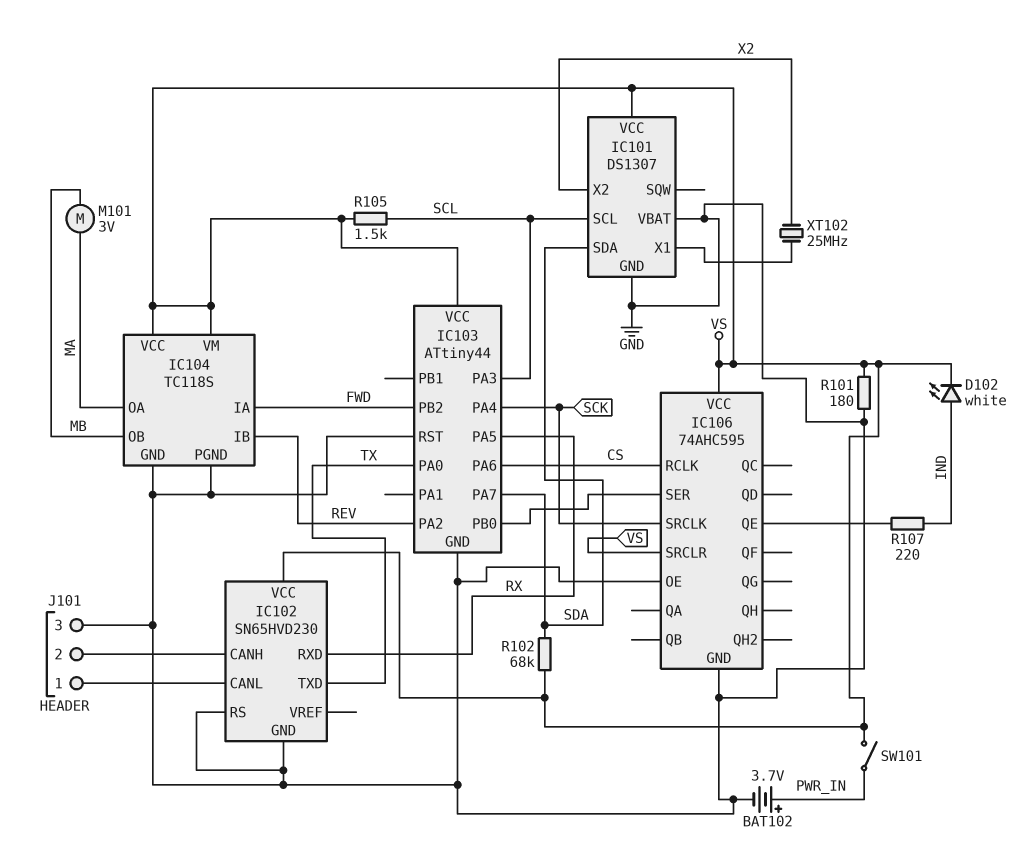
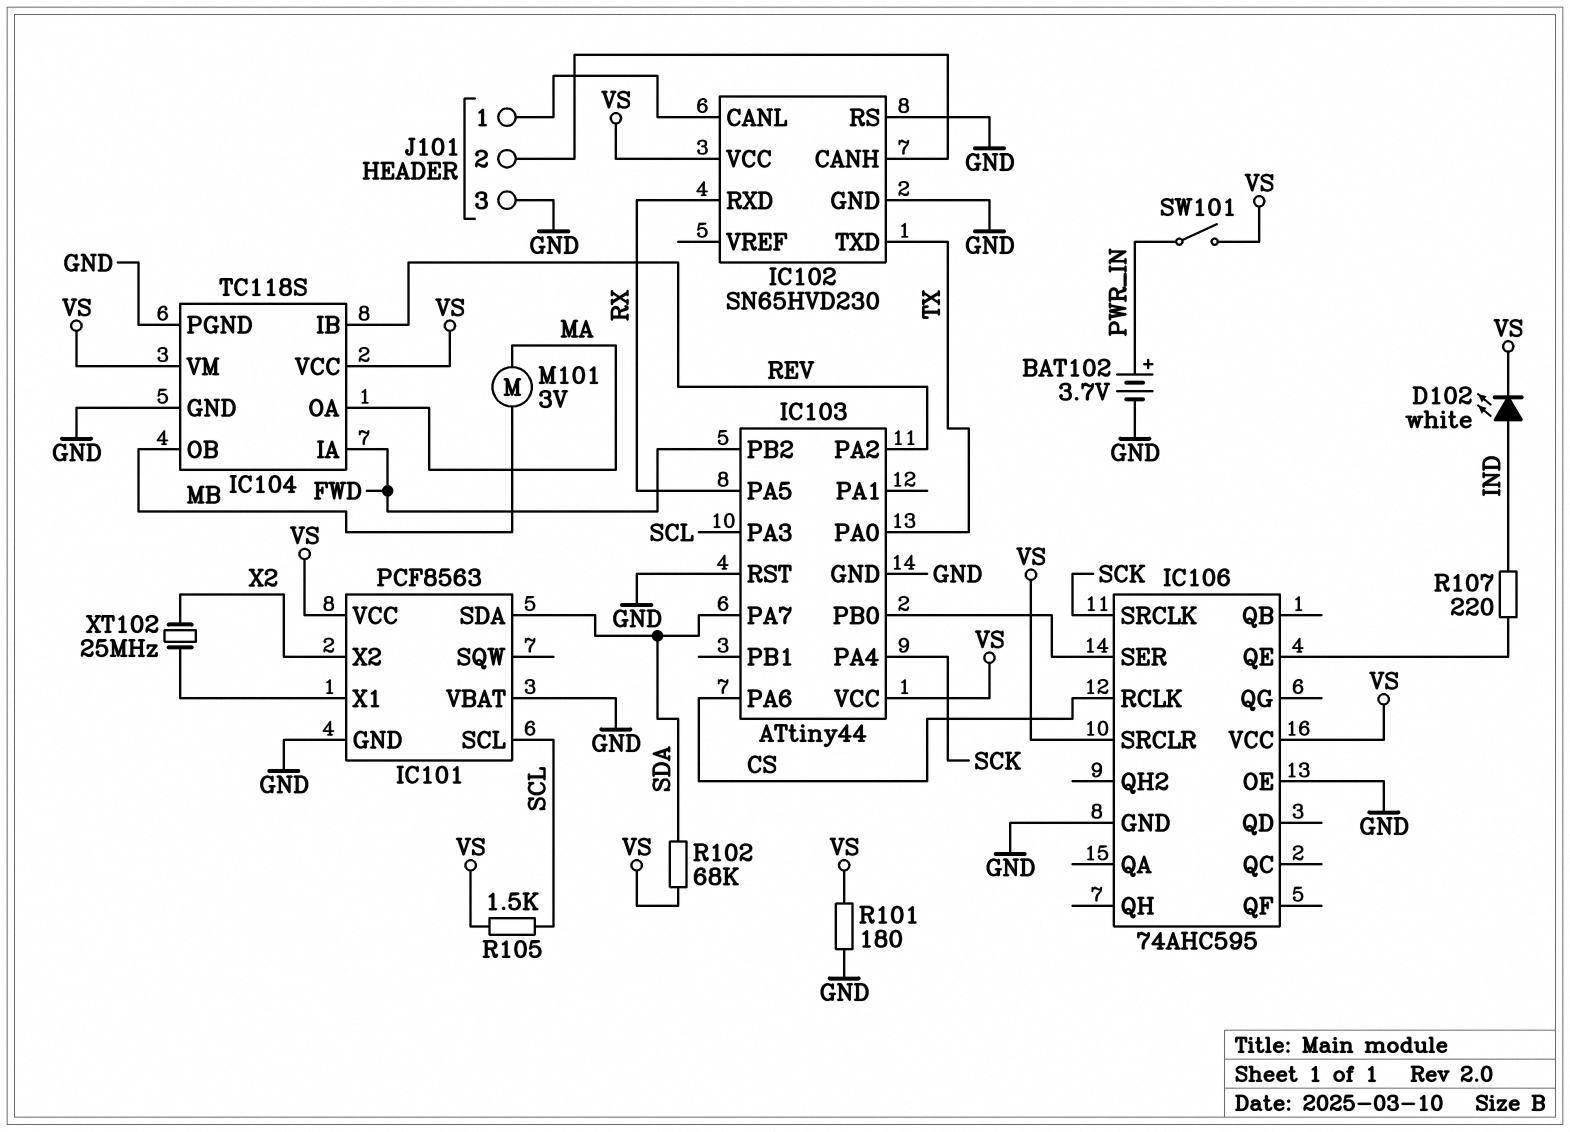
IC101: DS1307 -> PCF8563

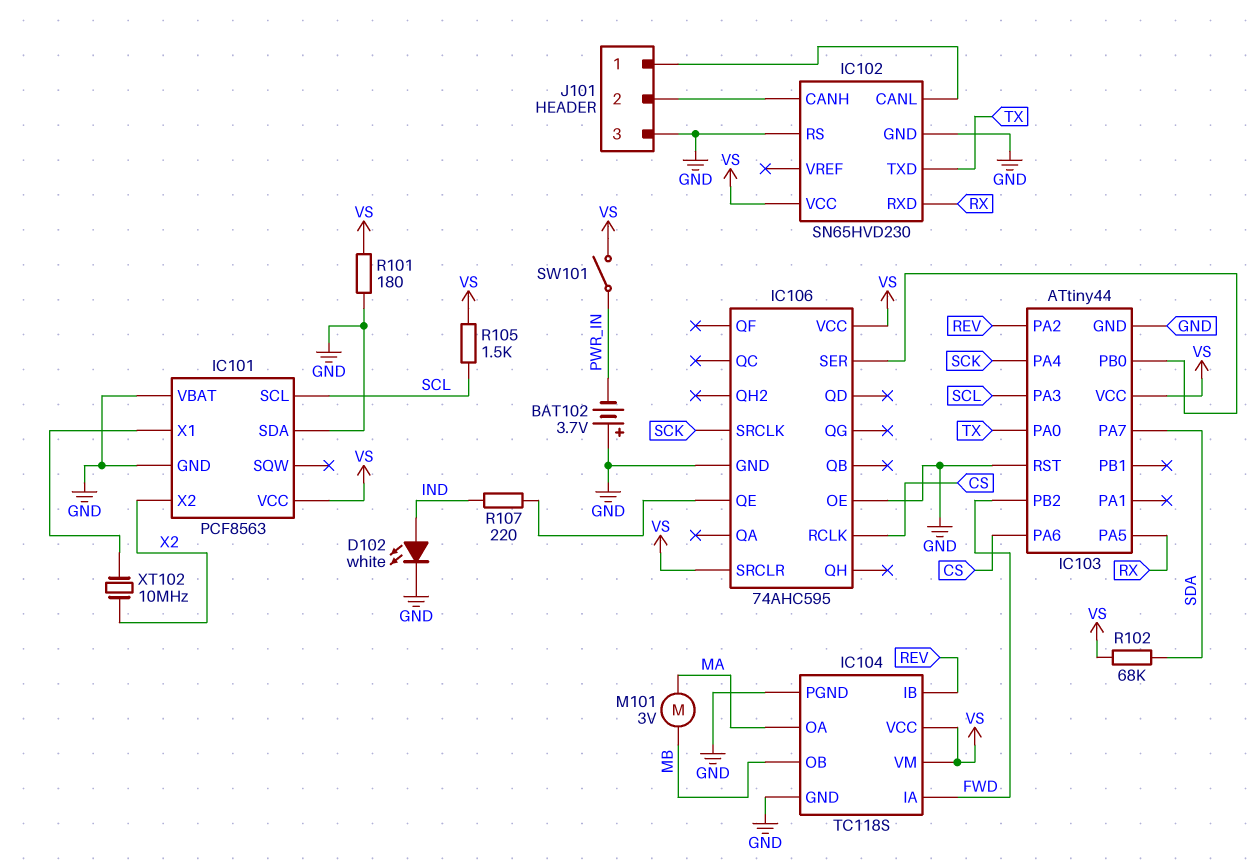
BAT102: 3.7V (plus PWR_IN, minus GND) -> 3.7V (plus GND, minus PWR_IN)
D102: LED white (A IND, K VS) -> LED white (A IND, K GND)
IC101 pin SDA: SDA -> GND
XT102: 25MHz (IC101/X1, X2) -> 10MHz (IC101/X1, X2)

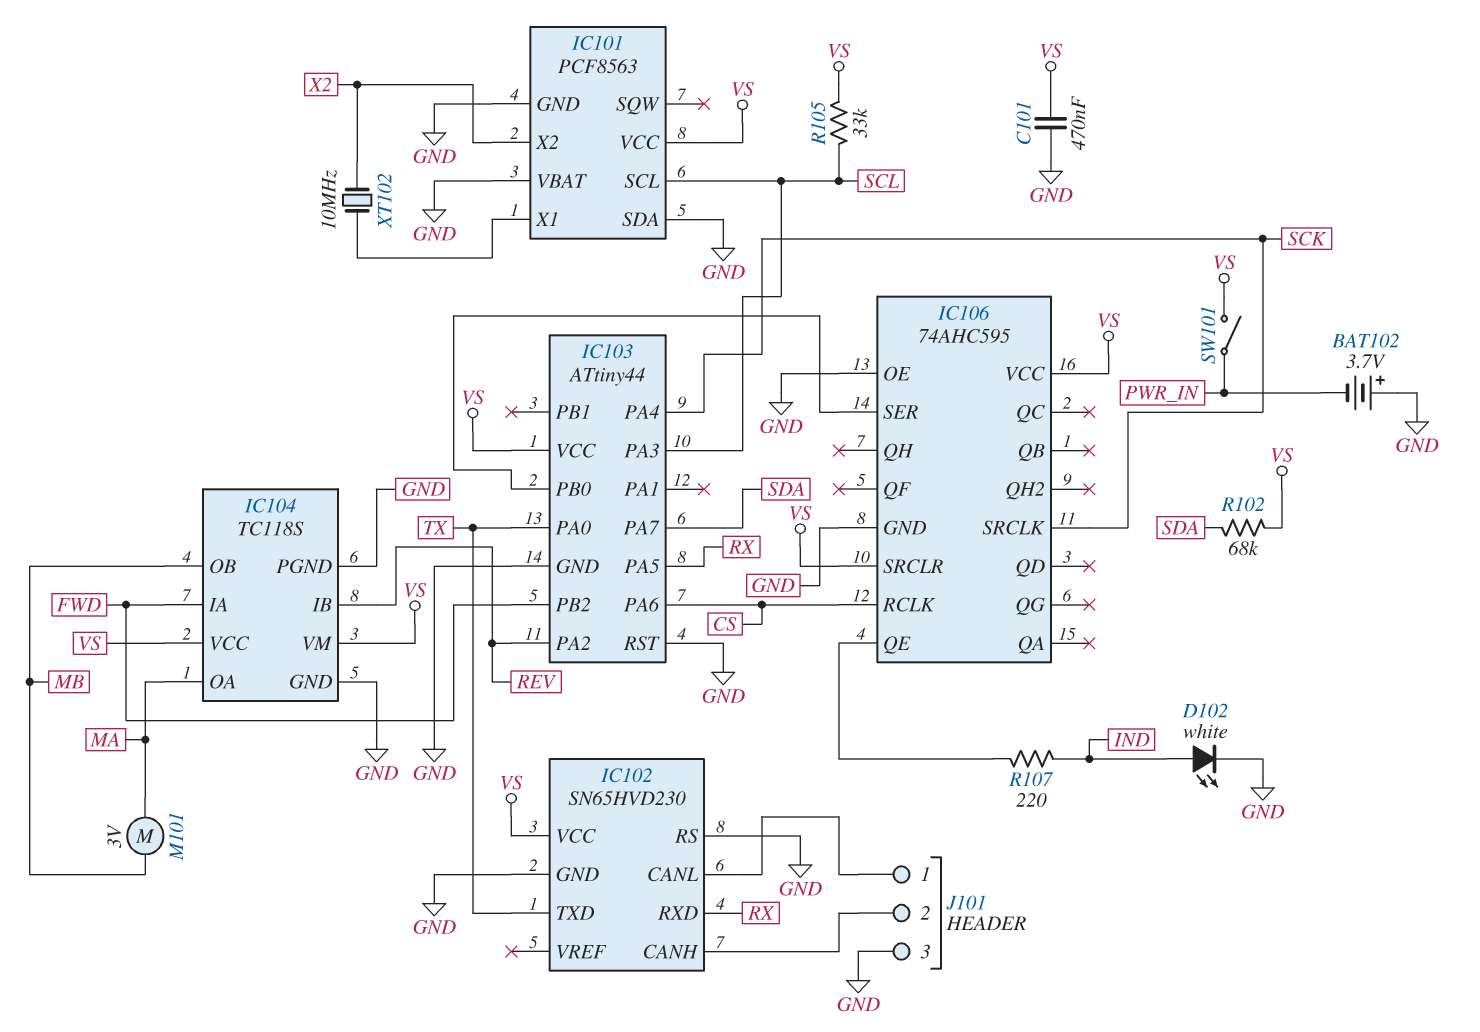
C101: none -> 470nF (GND, VS)
R101: 180 (GND, VS) -> none
R105: 1.5k (SCL, VS) -> 33k (SCL, VS)

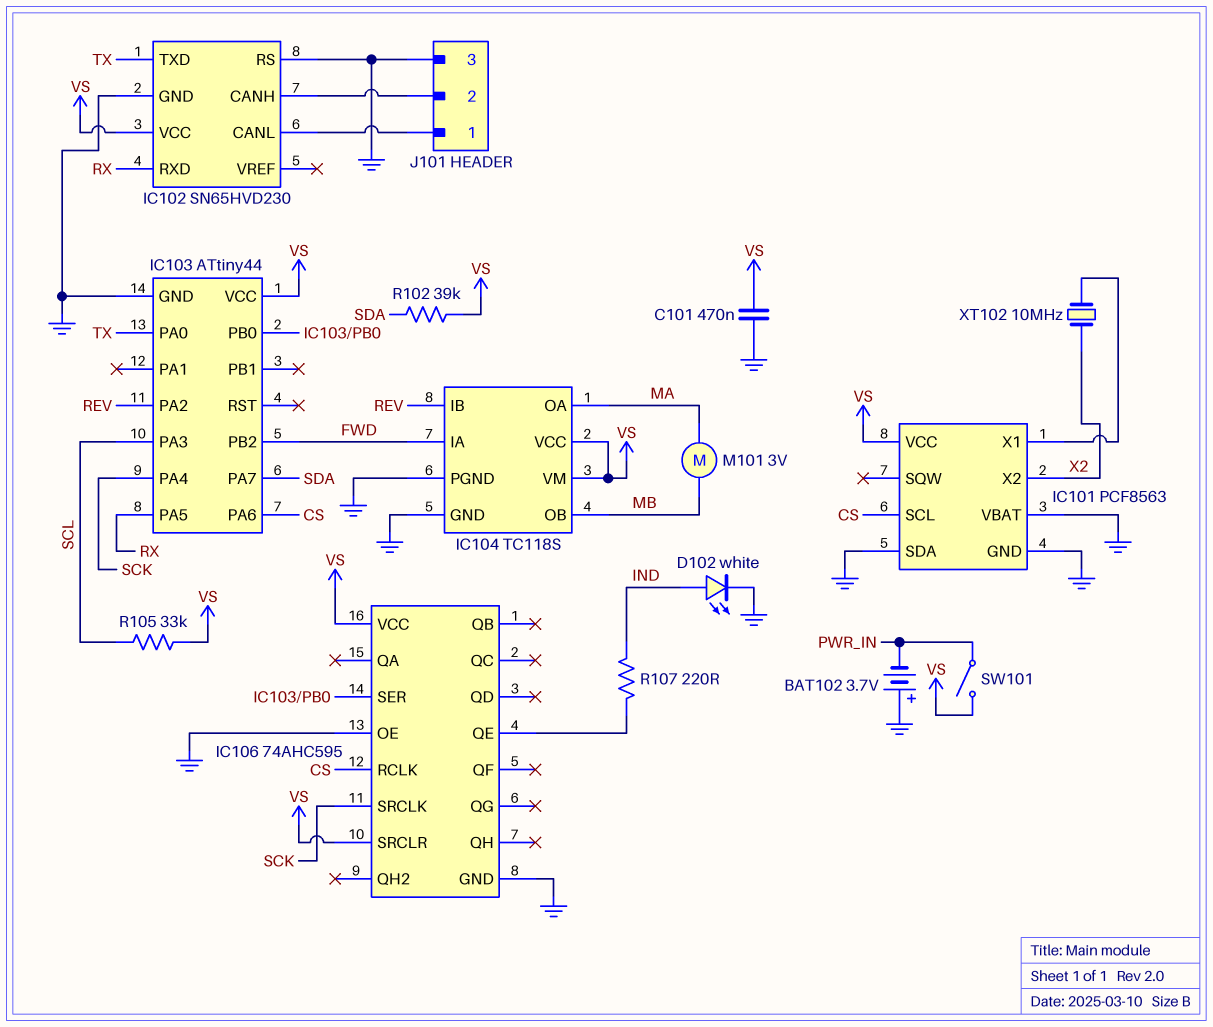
IC101 pin SCL: SCL -> CS
IC103 pin RST: GND -> none
R102: 68k (SDA, VS) -> 39k (SDA, VS)

